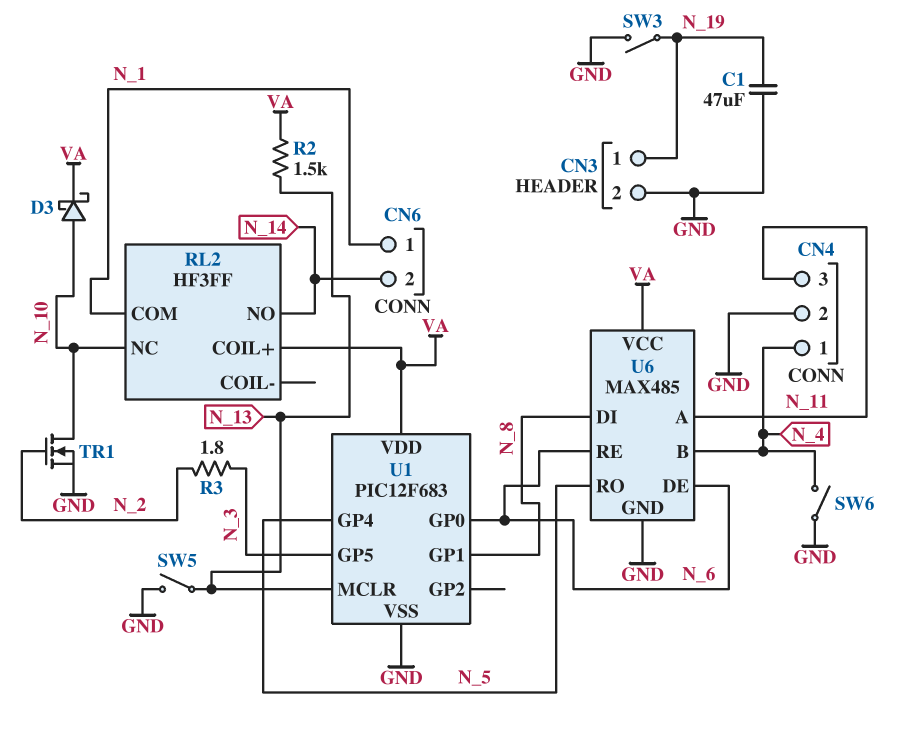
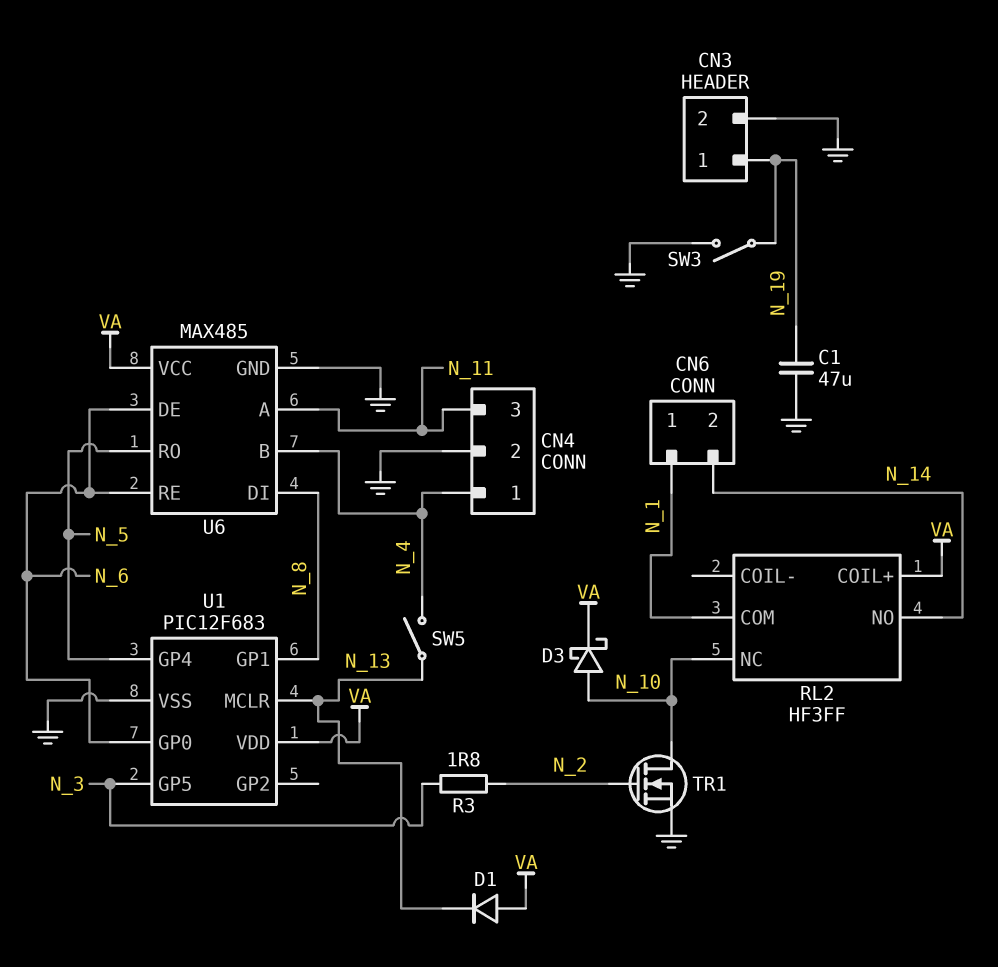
D1: none -> diode (A VA, K N_13)
R2: 1.5k (N_13, VA) -> none
SW5: switch (GND, N_13) -> switch (N_4, N_13)
SW6: switch (GND, N_4) -> none

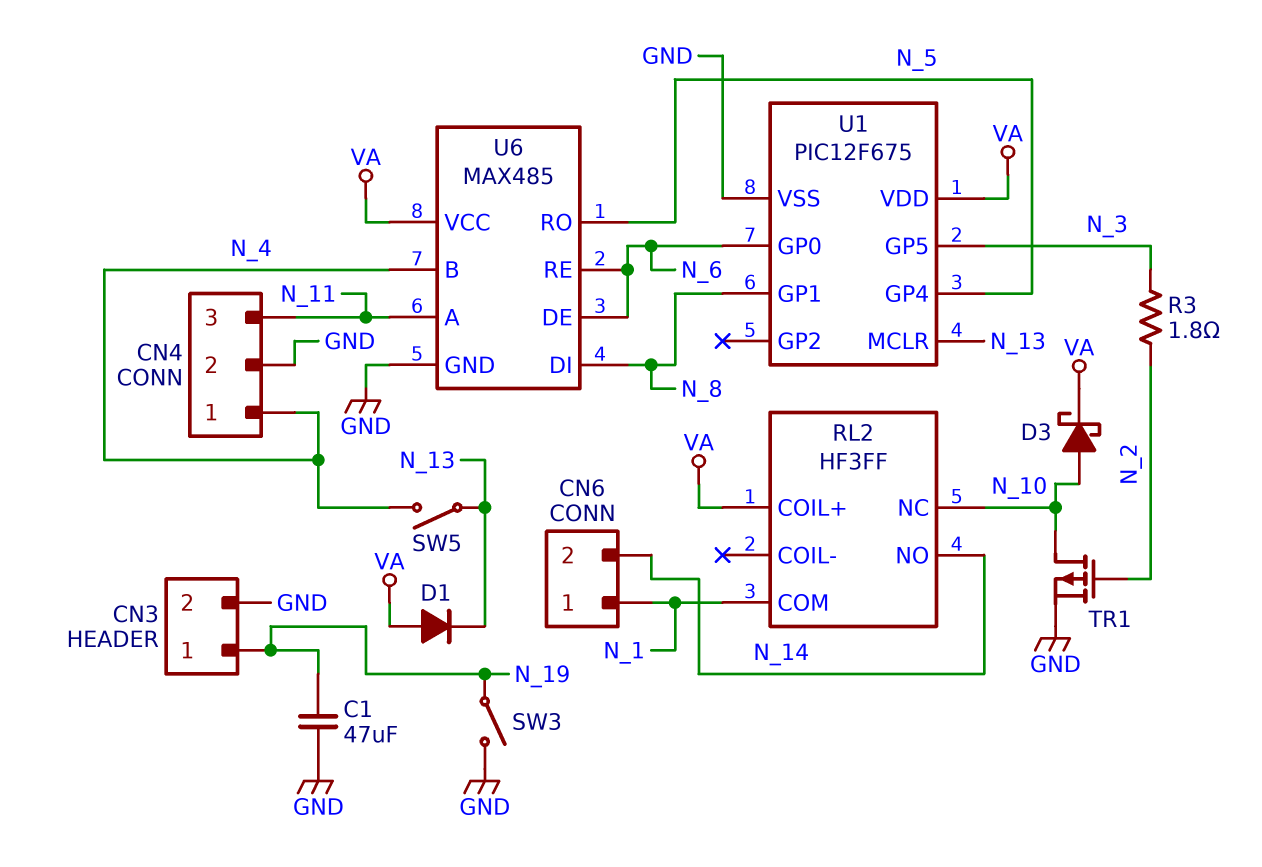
TR1: NMOS (G N_2, D N_10, S GND) -> PMOS (G N_2, D N_10, S GND)
U1: PIC12F683 -> PIC12F675

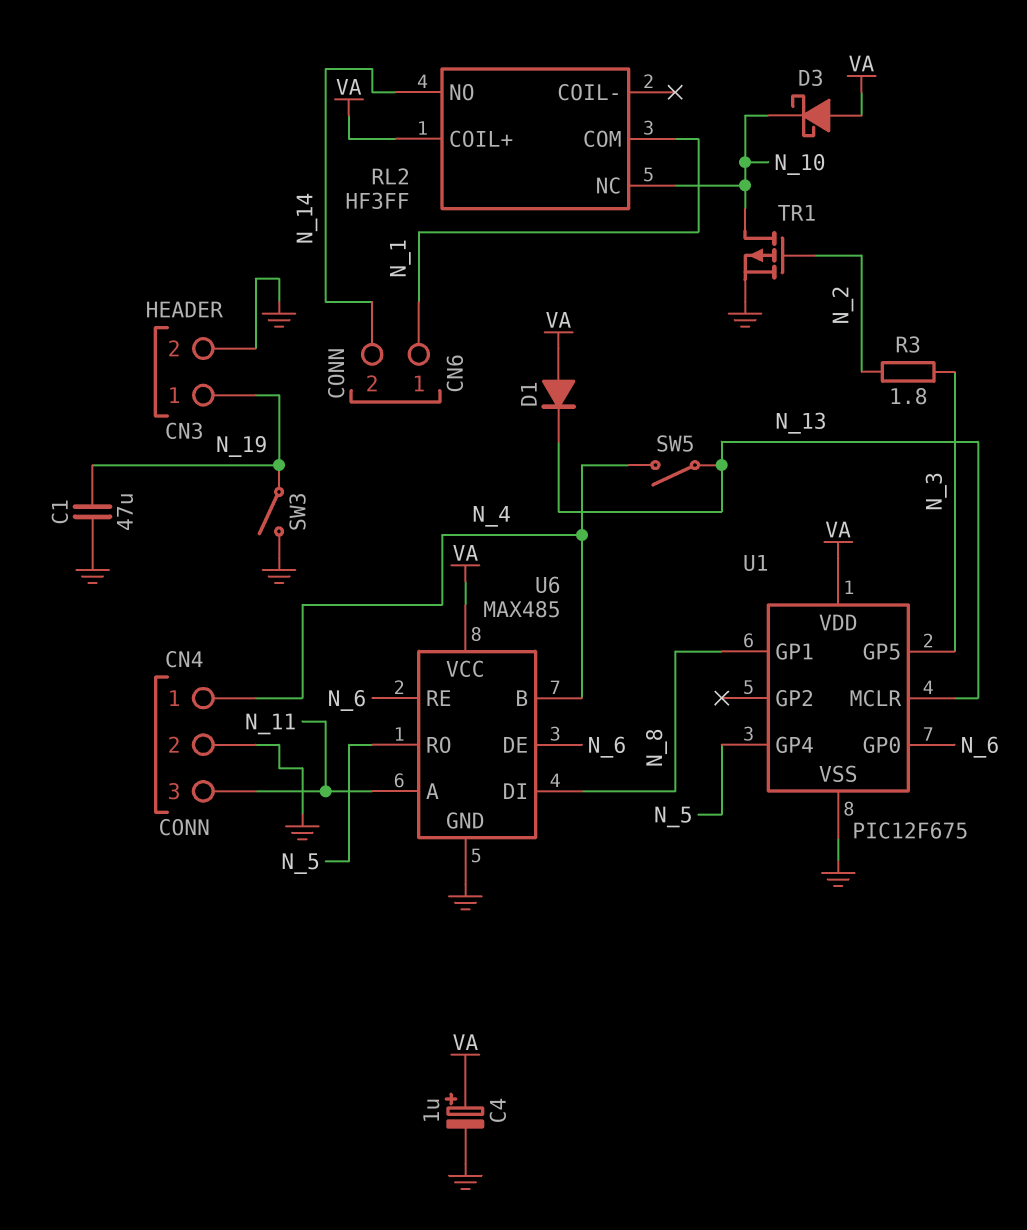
C4: none -> 1uF (plus VA, minus GND)
D3: schottky (A N_10, K VA) -> schottky (A VA, K N_10)

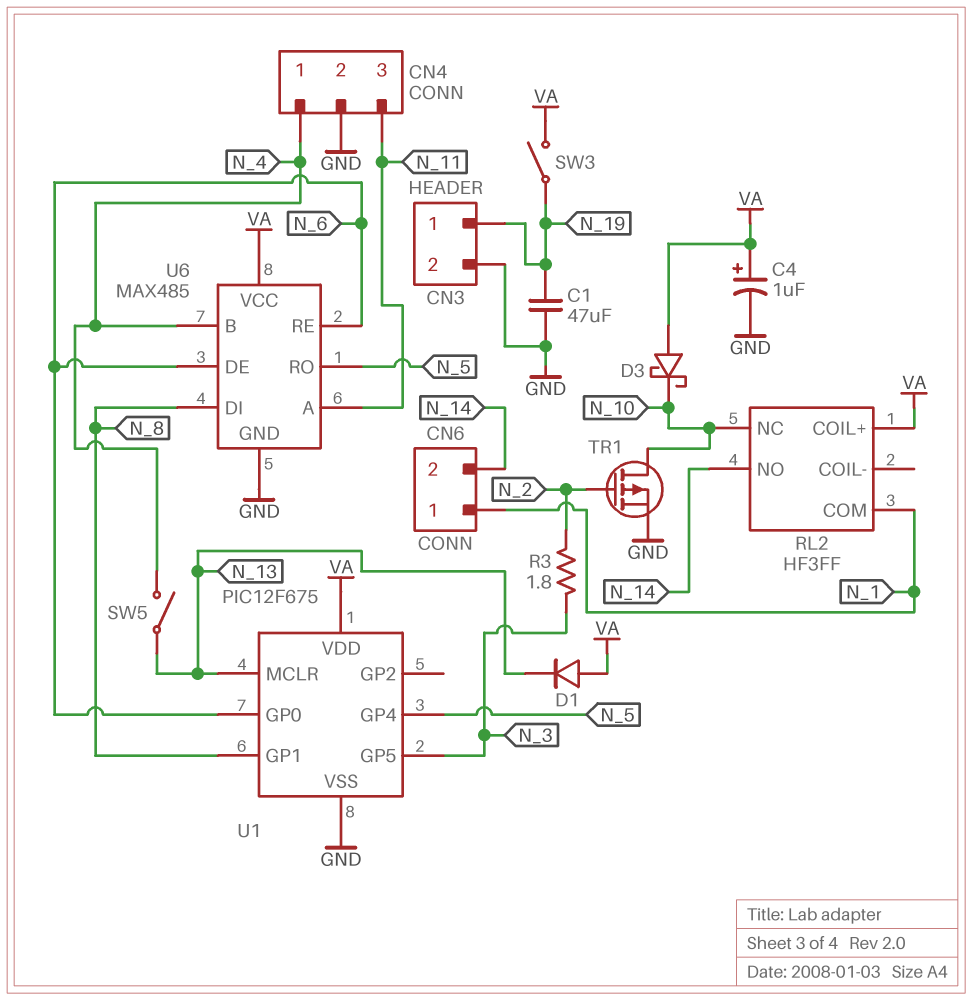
SW3: switch (GND, N_19) -> switch (N_19, VA)

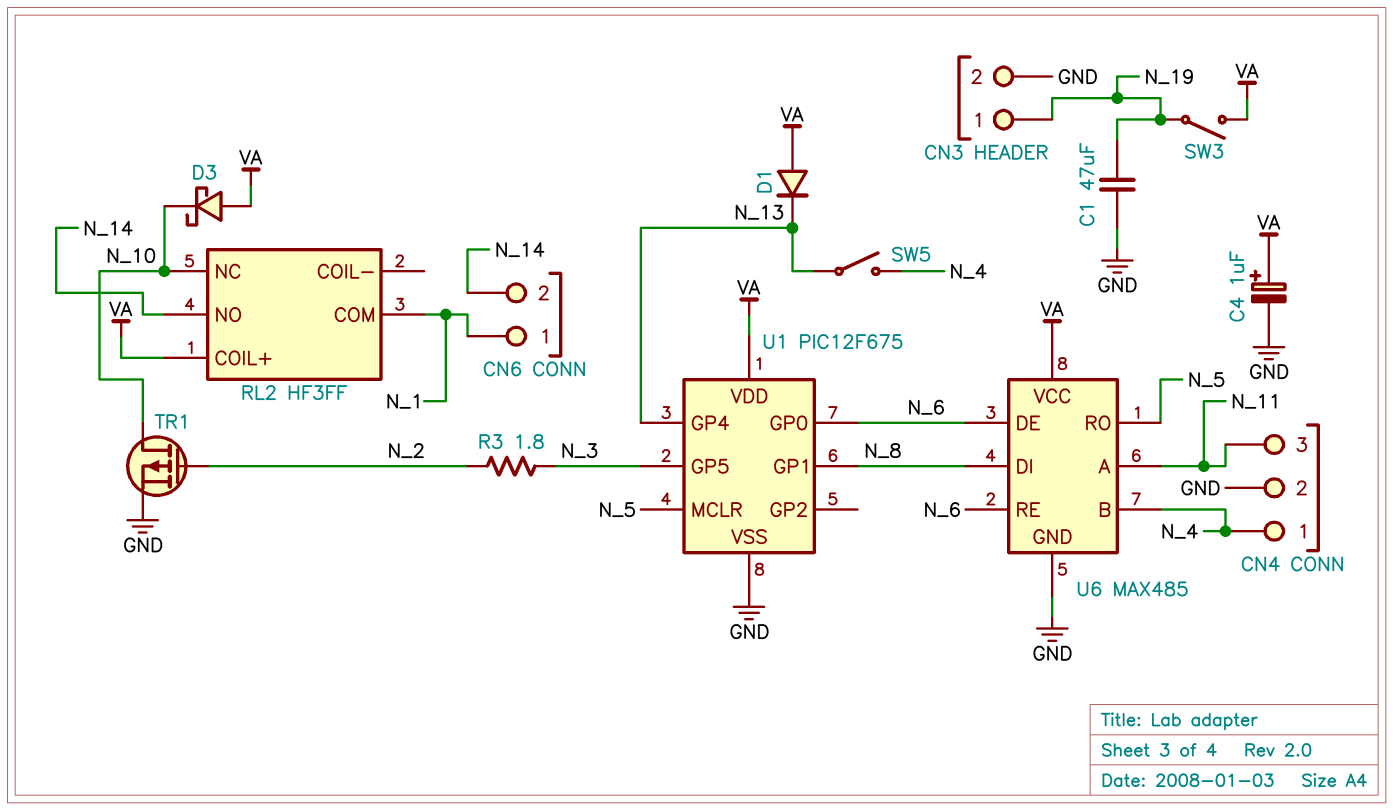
U1 pin GP4: N_5 -> N_13
U1 pin MCLR: N_13 -> N_5

